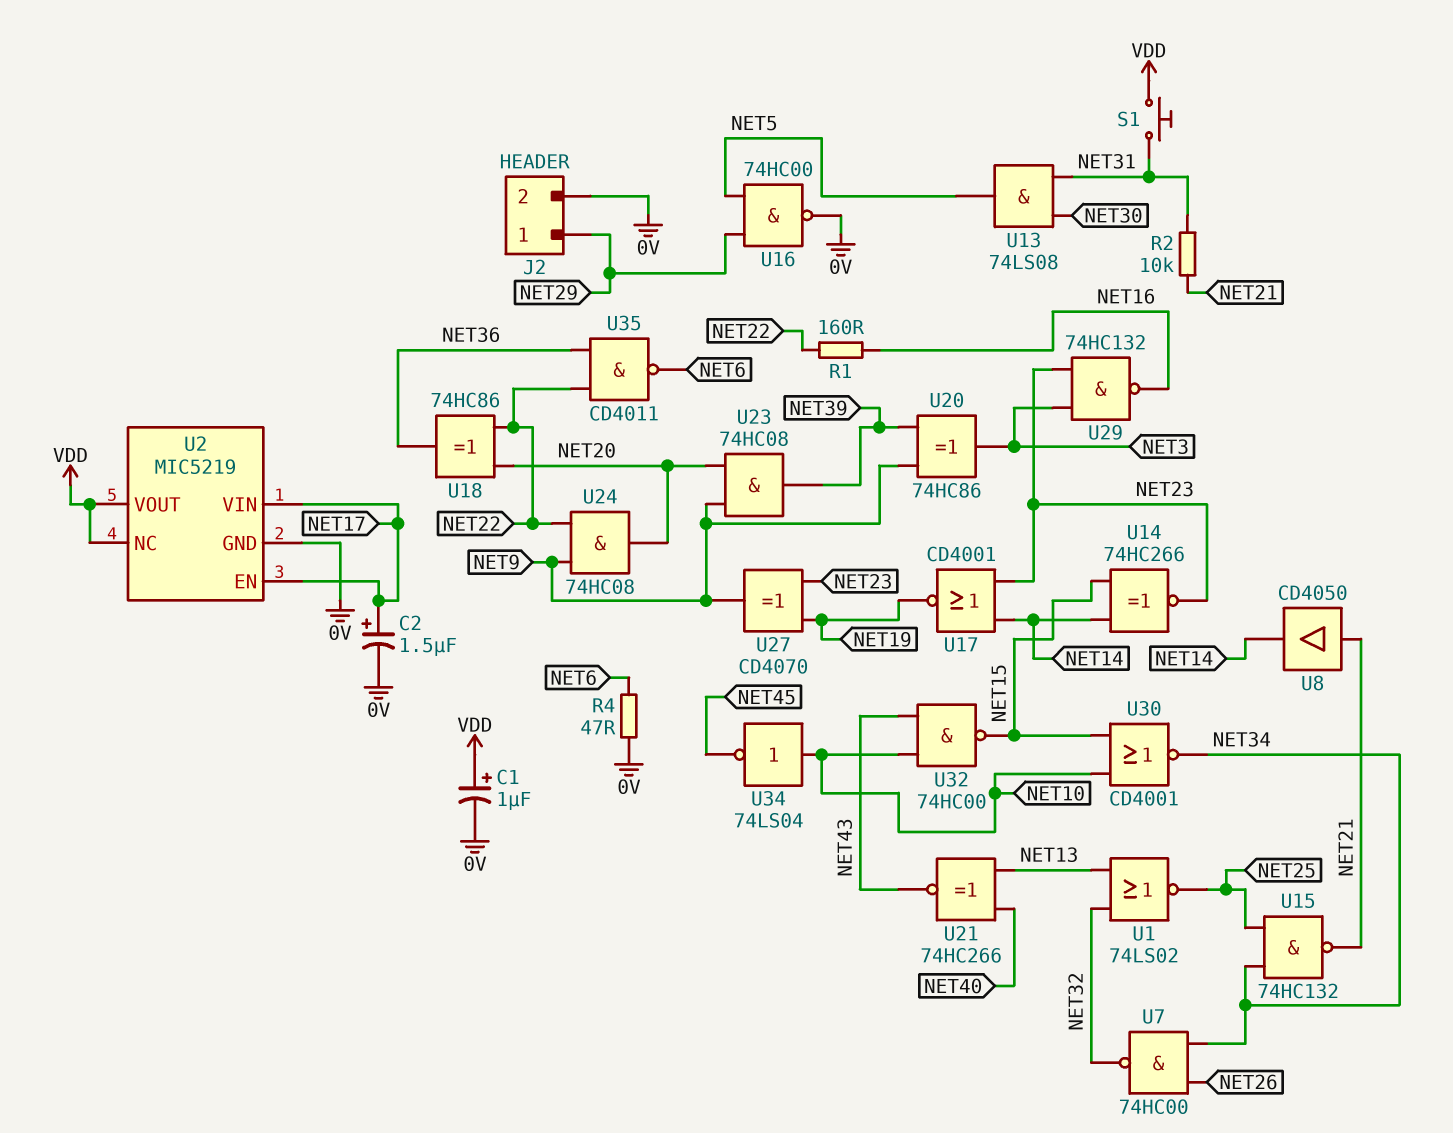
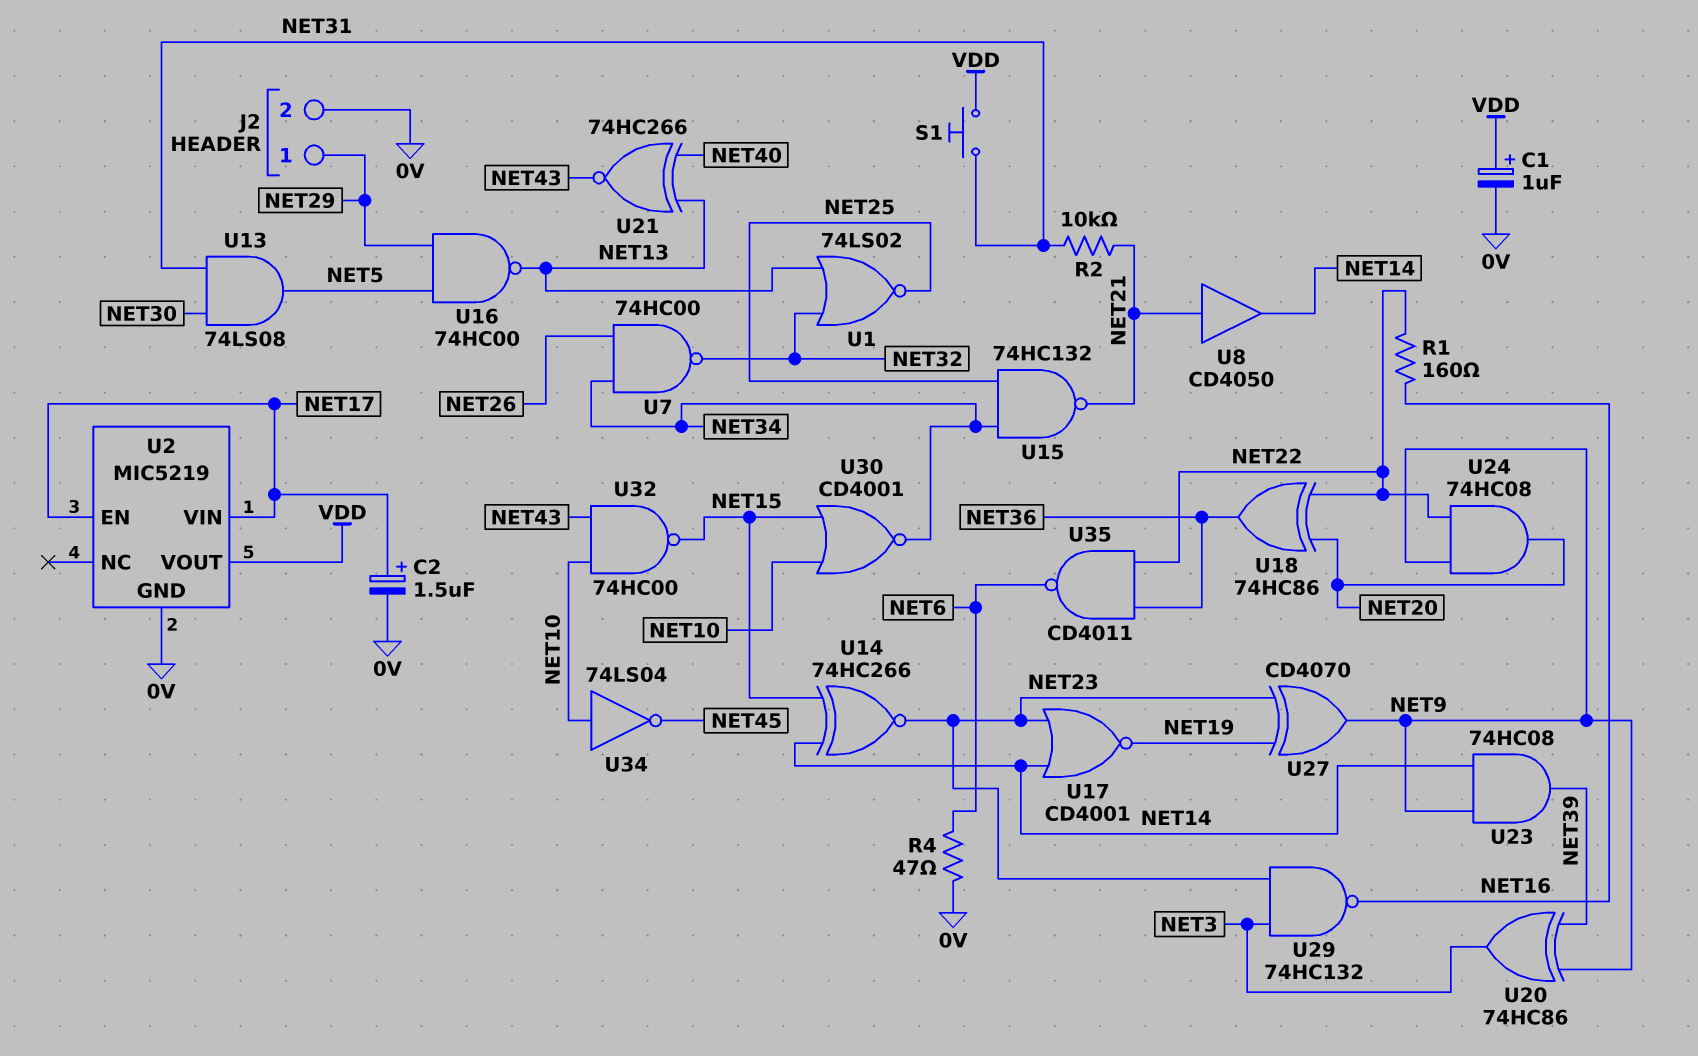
U2 pin NC: VDD -> none
U16: NAND 74HC00 (in NET5, in NET29, out 0V) -> NAND 74HC00 (in NET5, in NET29, out NET13)
U23: AND 74HC08 (in NET9, in NET20, out NET39) -> AND 74HC08 (in NET9, in NET14, out NET39)

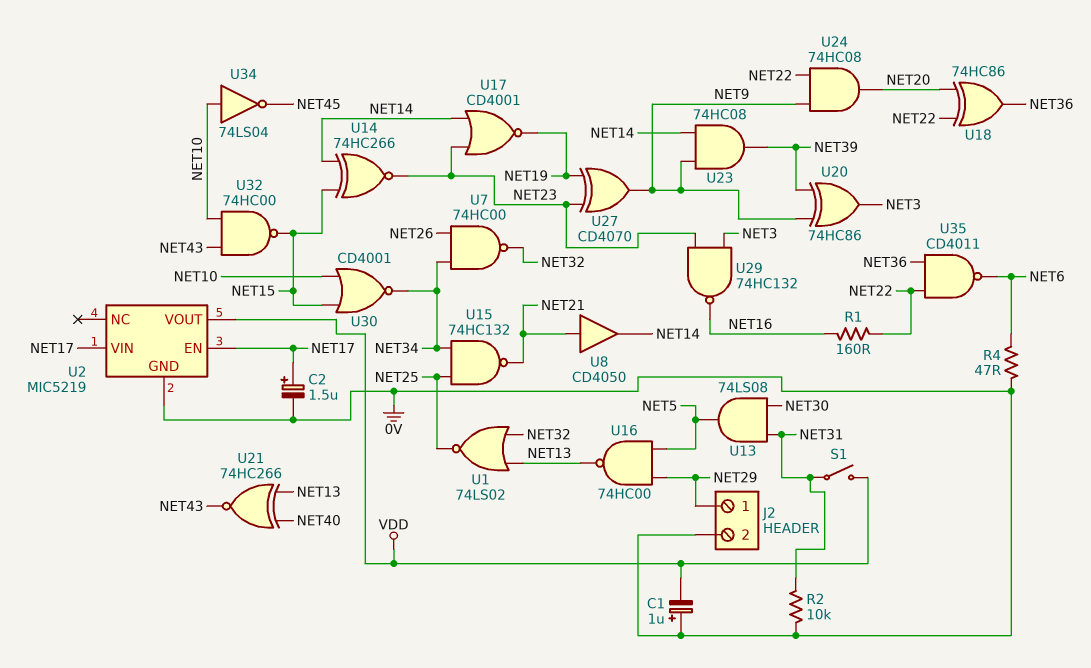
C1: 1uF (plus VDD, minus 0V) -> 1uF (plus 0V, minus VDD)
R2: 10k (NET21, NET31) -> 10k (0V, NET31)
S1: button (NET31, VDD) -> switch (NET31, VDD)

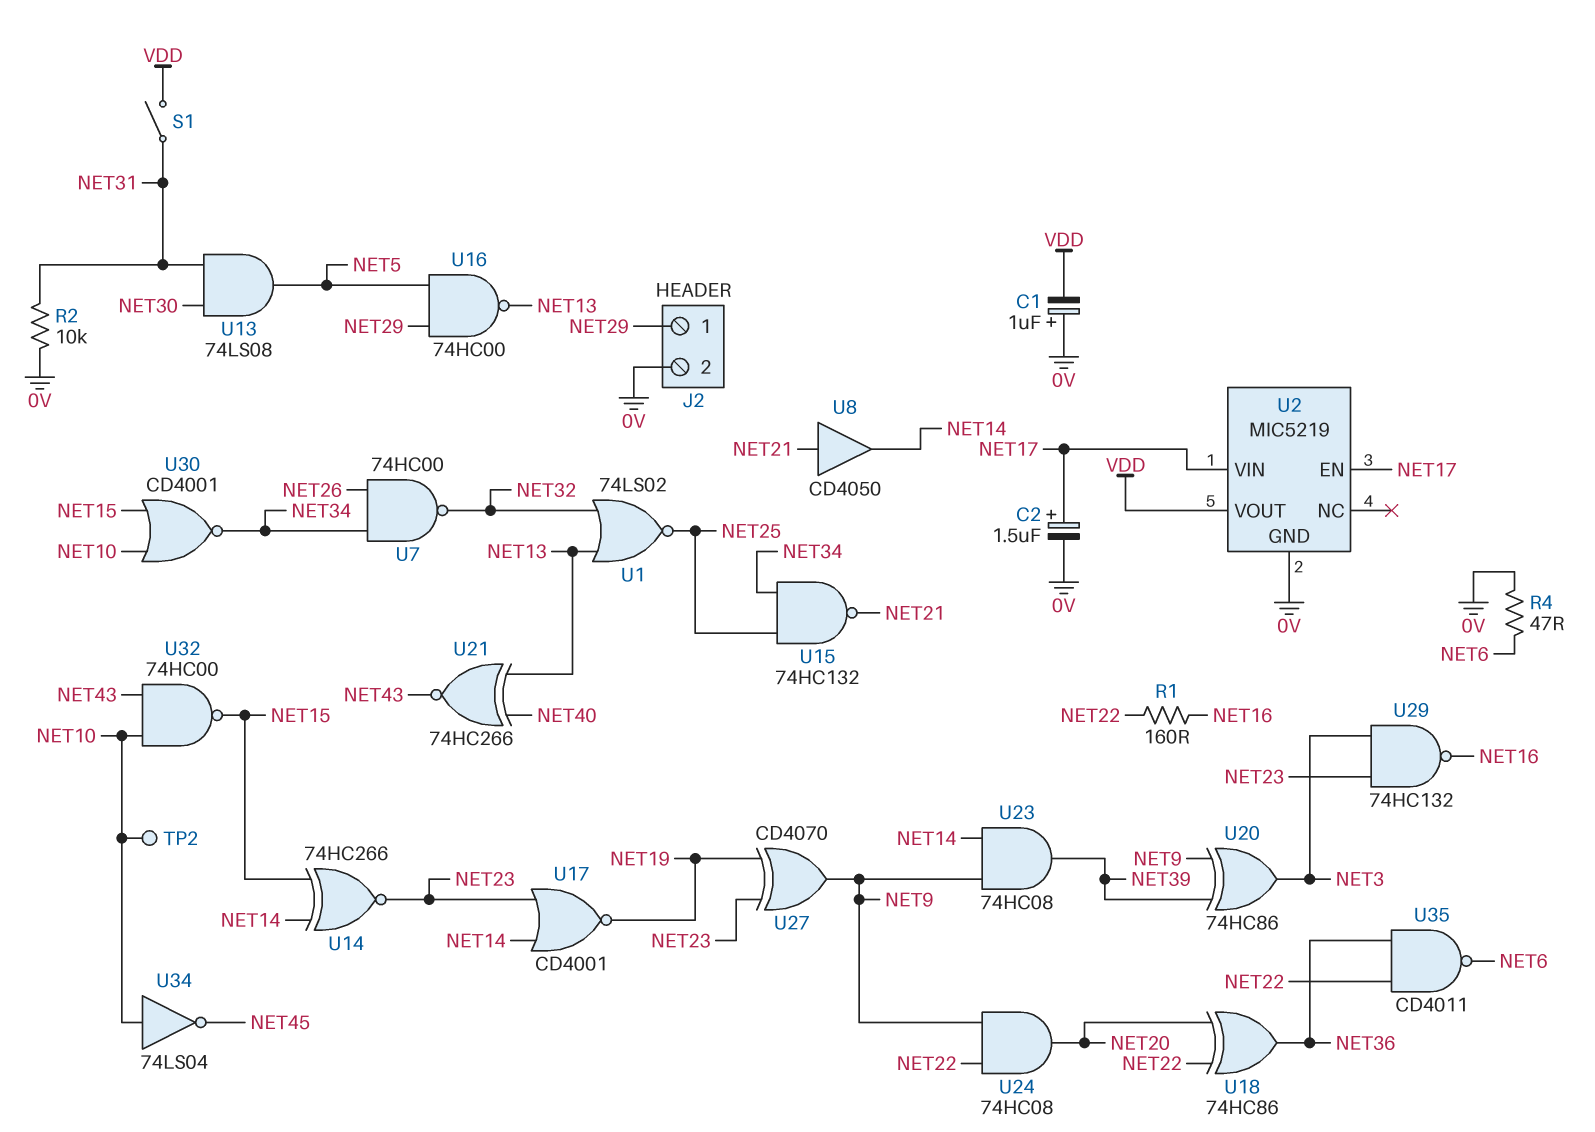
TP2: none -> test point (NET10)

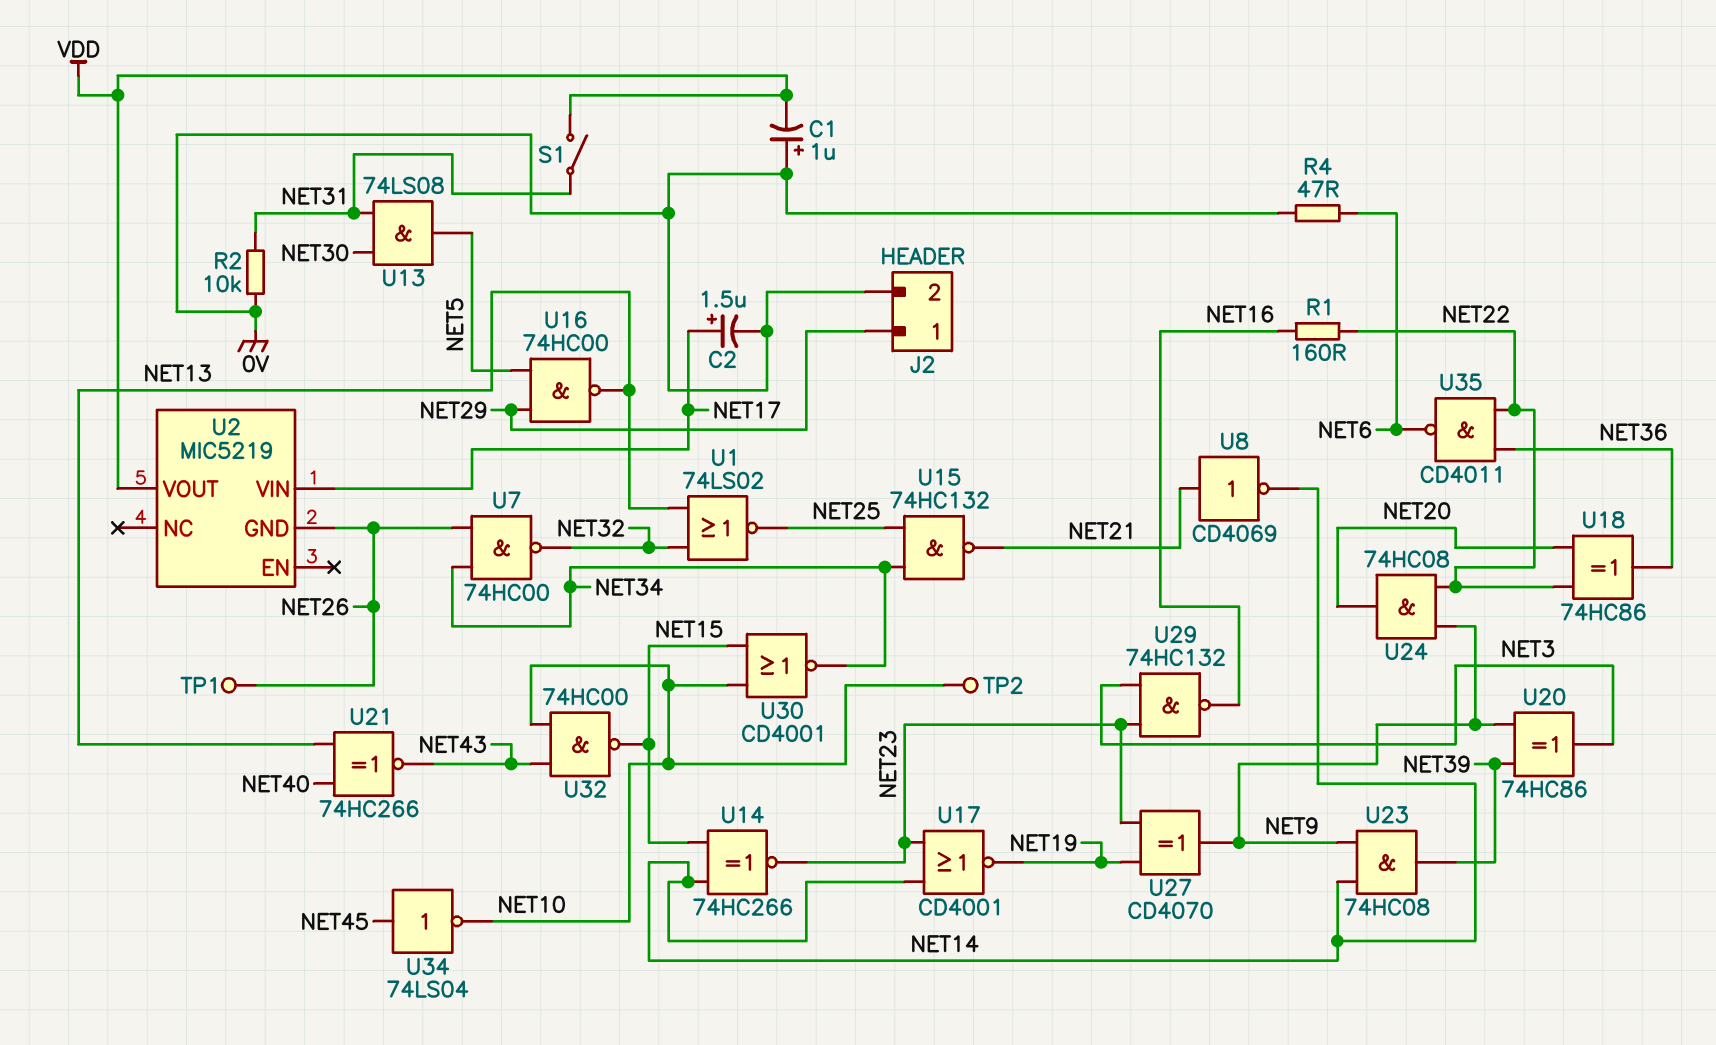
TP1: none -> test point (NET26)
U2 pin EN: NET17 -> none
U2 pin GND: 0V -> NET26
U8: buffer CD4050 (in NET21, out NET14) -> NOT CD4069 (in NET21, out NET14)
U34: NOT 74LS04 (in NET10, out NET45) -> NOT 74LS04 (in NET45, out NET10)

